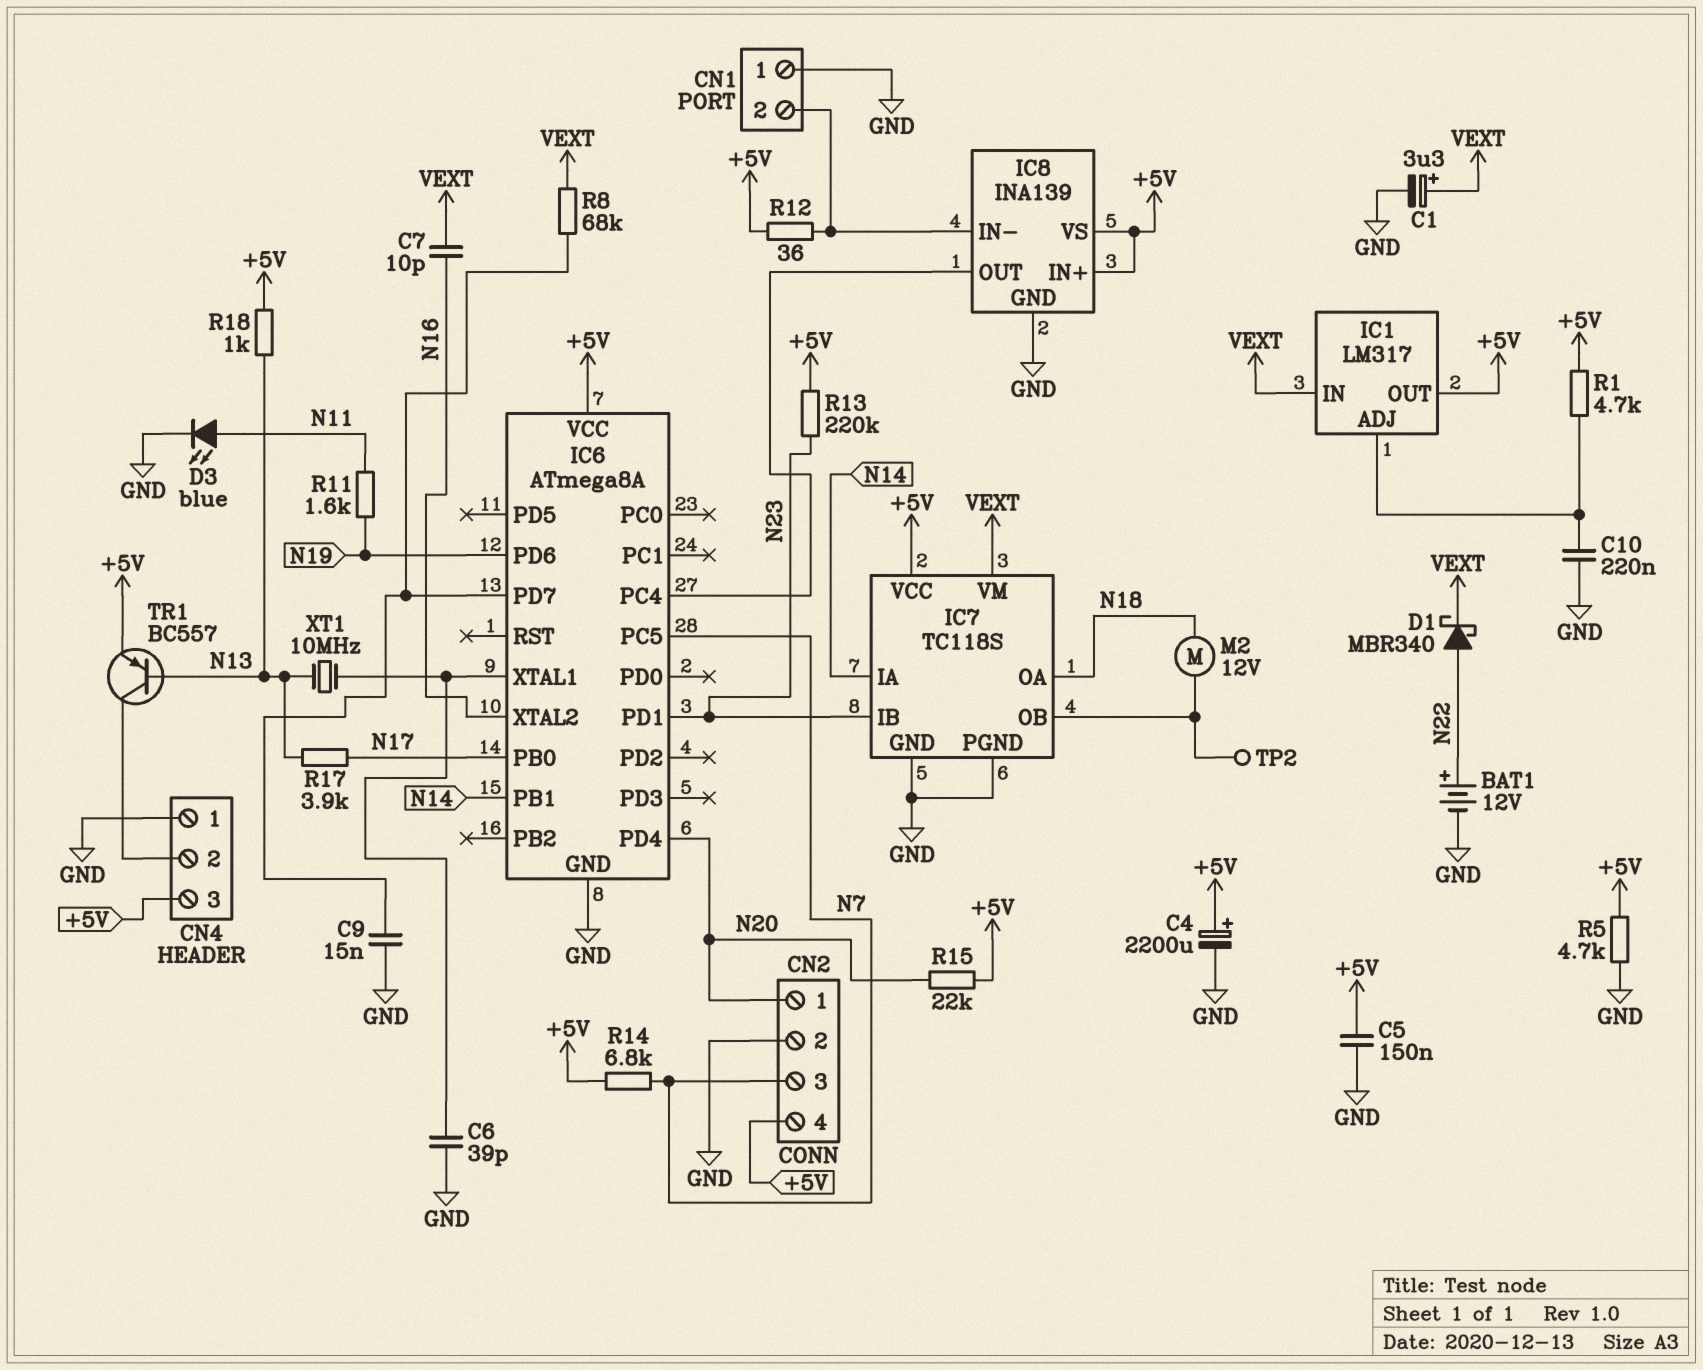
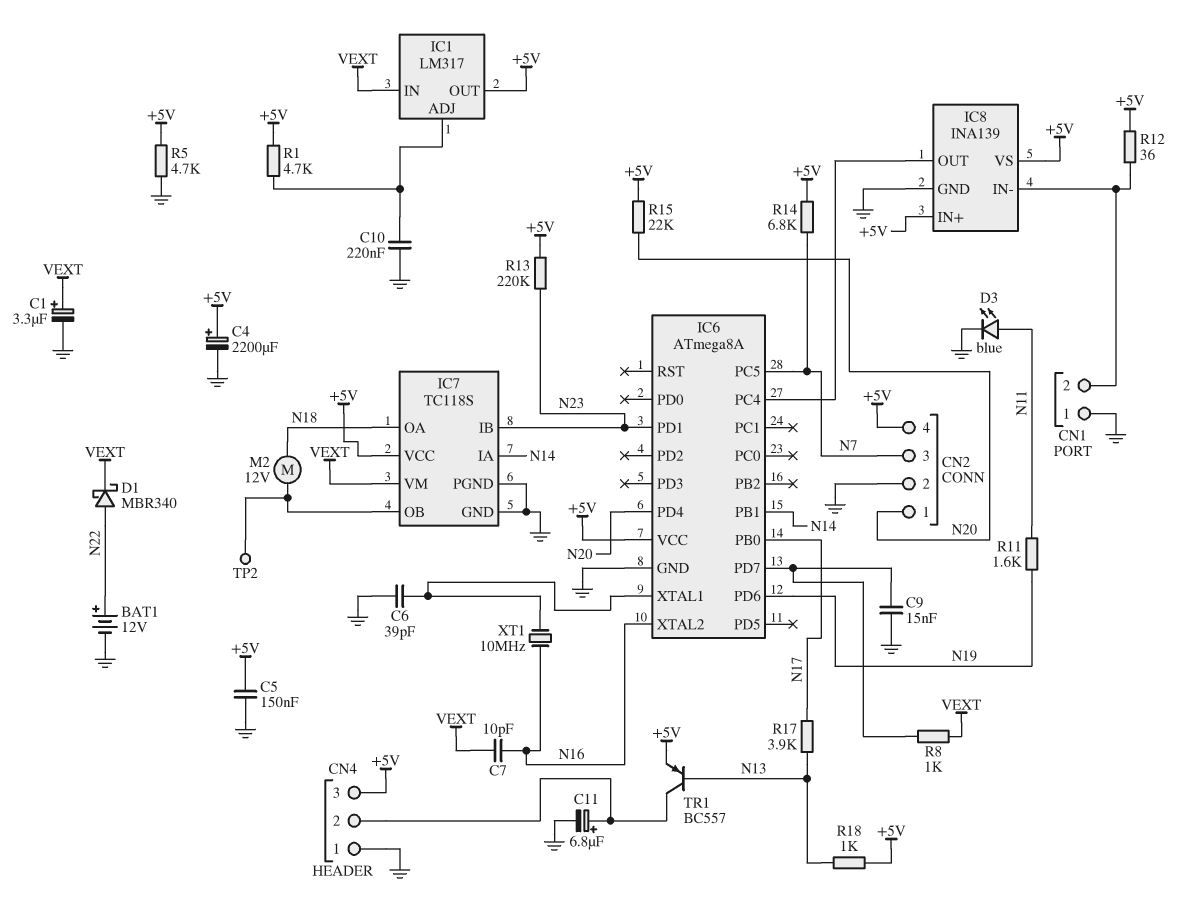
C11: none -> 6.8uF (plus CN4/2, minus GND)
R8: 68k (IC6/PD7, VEXT) -> 1k (IC6/PD7, VEXT)
XT1: 10MHz (IC6/XTAL1, N13) -> 10MHz (IC6/XTAL1, N16)

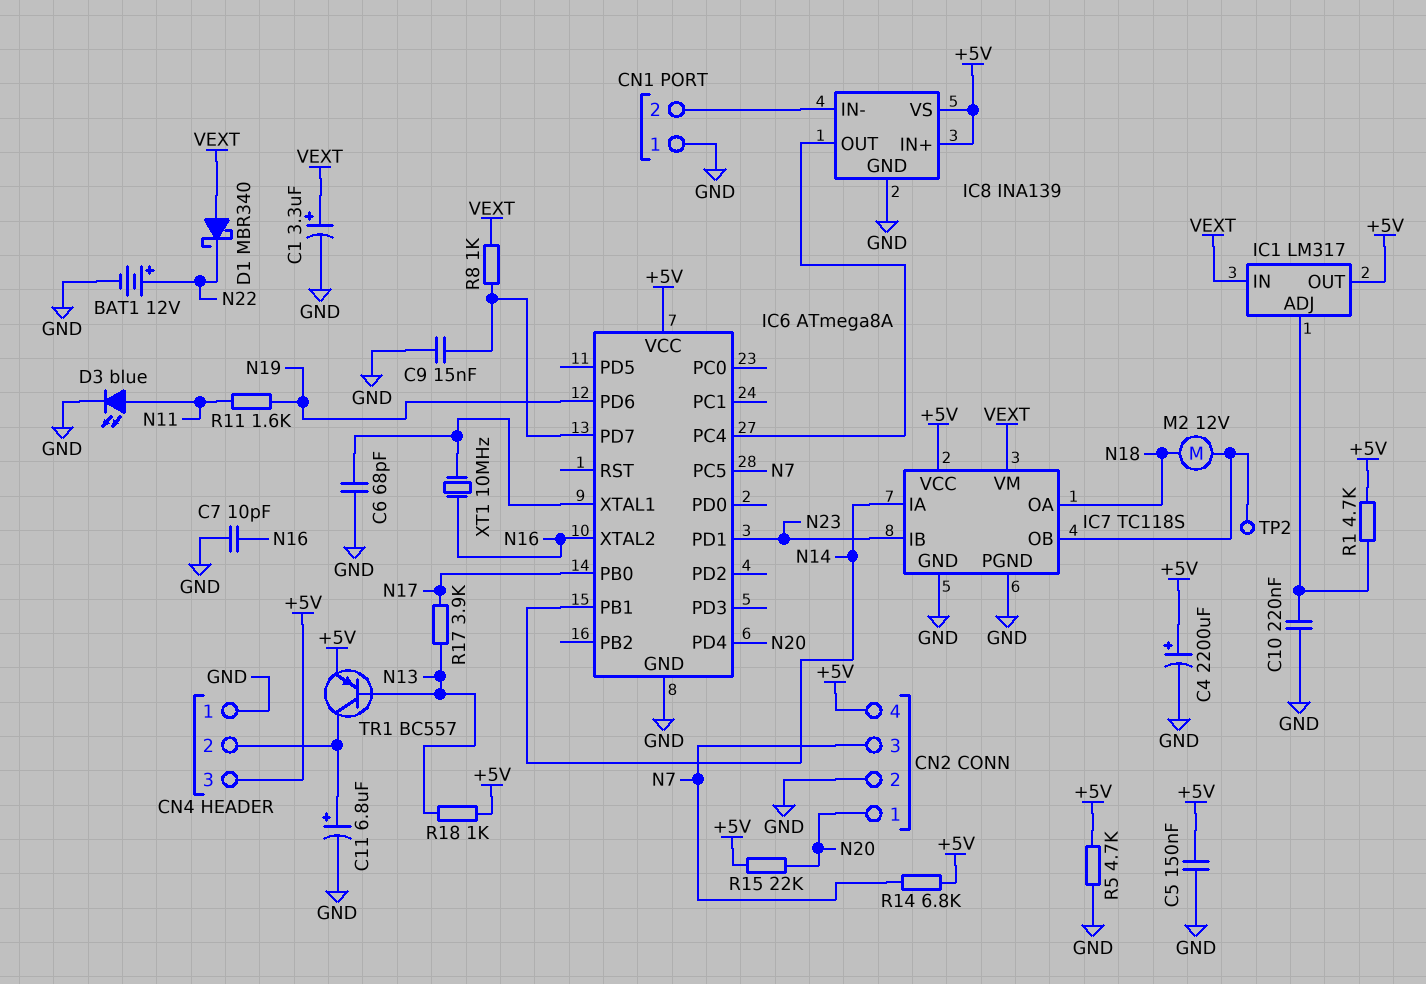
C6: 39pF (GND, IC6/XTAL1) -> 68pF (GND, IC6/XTAL1)
C7: 10pF (N16, VEXT) -> 10pF (GND, N16)
D1: schottky MBR340 (A N22, K VEXT) -> schottky MBR340 (A VEXT, K N22)
R12: 36 (+5V, CN1/2) -> none
R13: 220k (+5V, N23) -> none

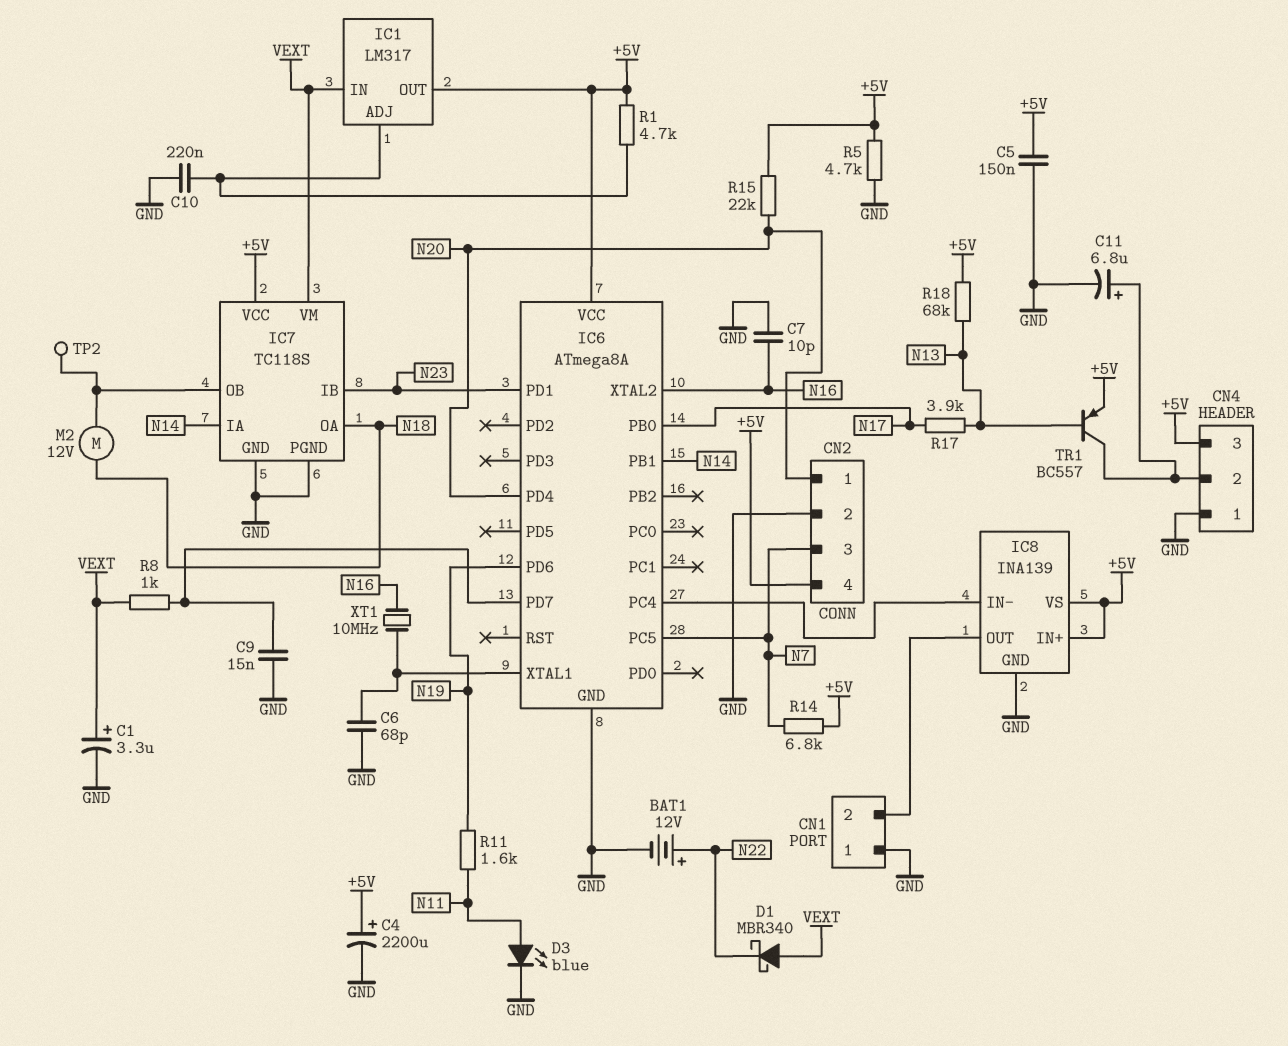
IC8 pin IN-: CN1/2 -> IC6/PC4
IC8 pin OUT: IC6/PC4 -> CN1/2
R18: 1k (+5V, N13) -> 68k (+5V, N13)

